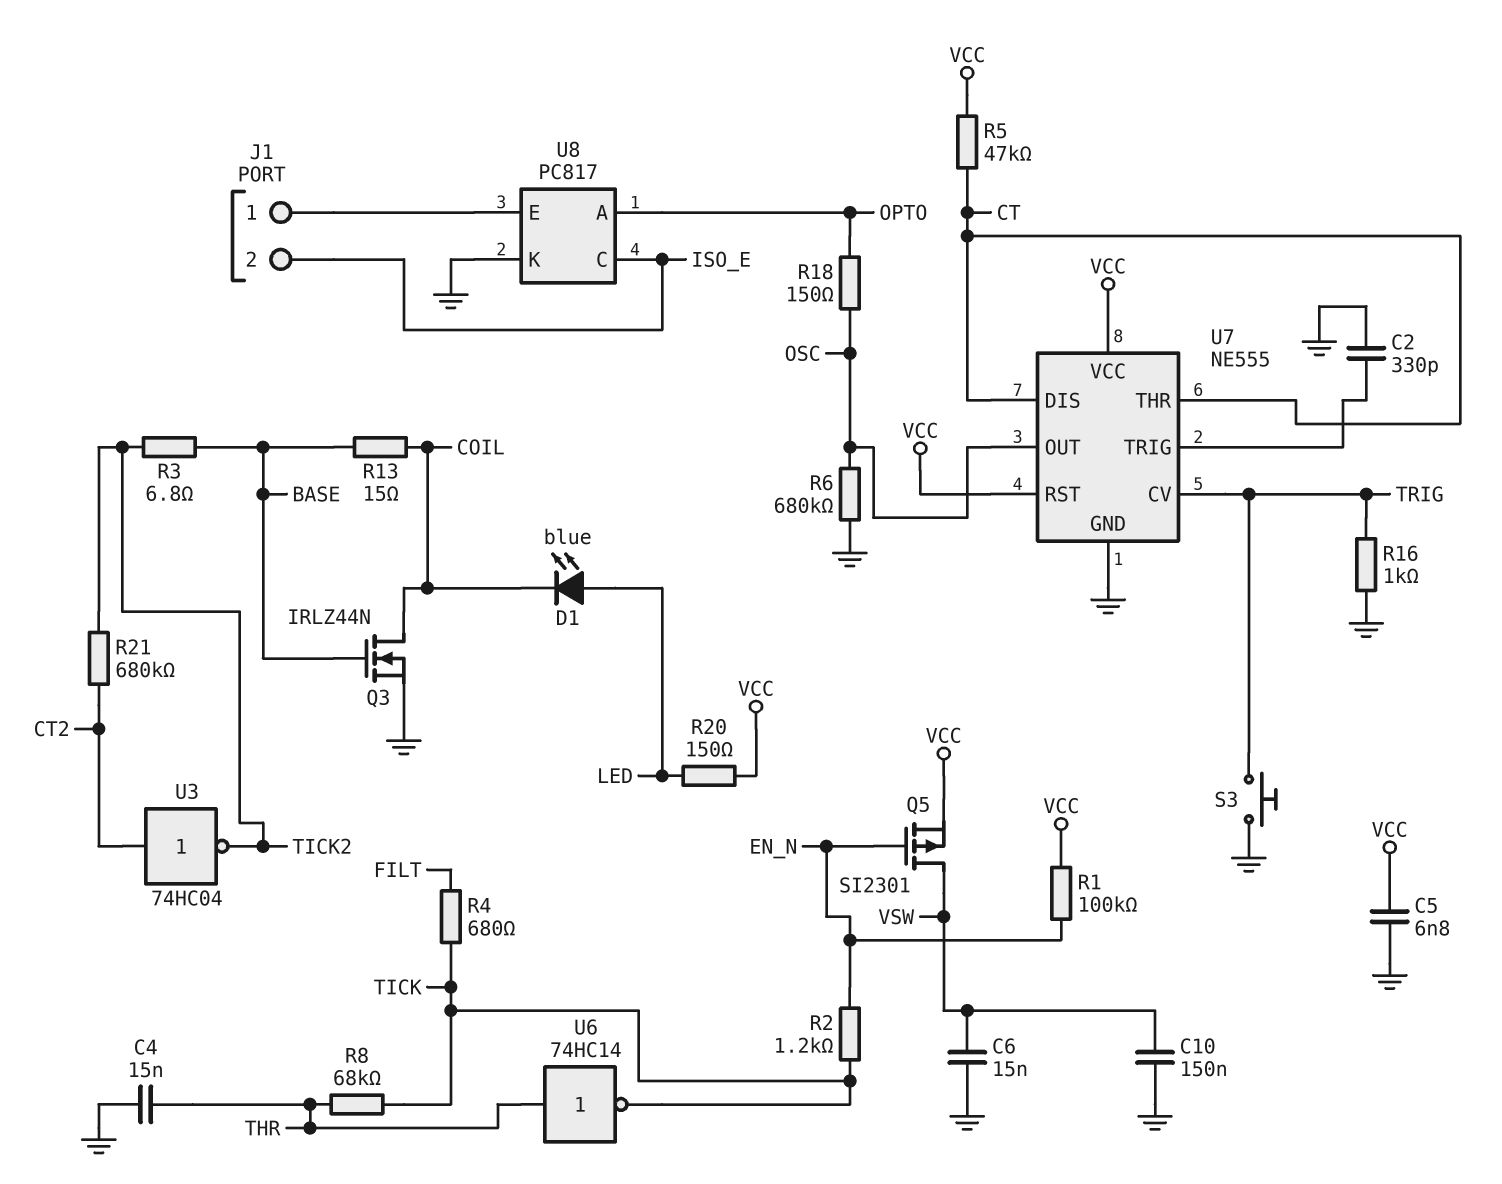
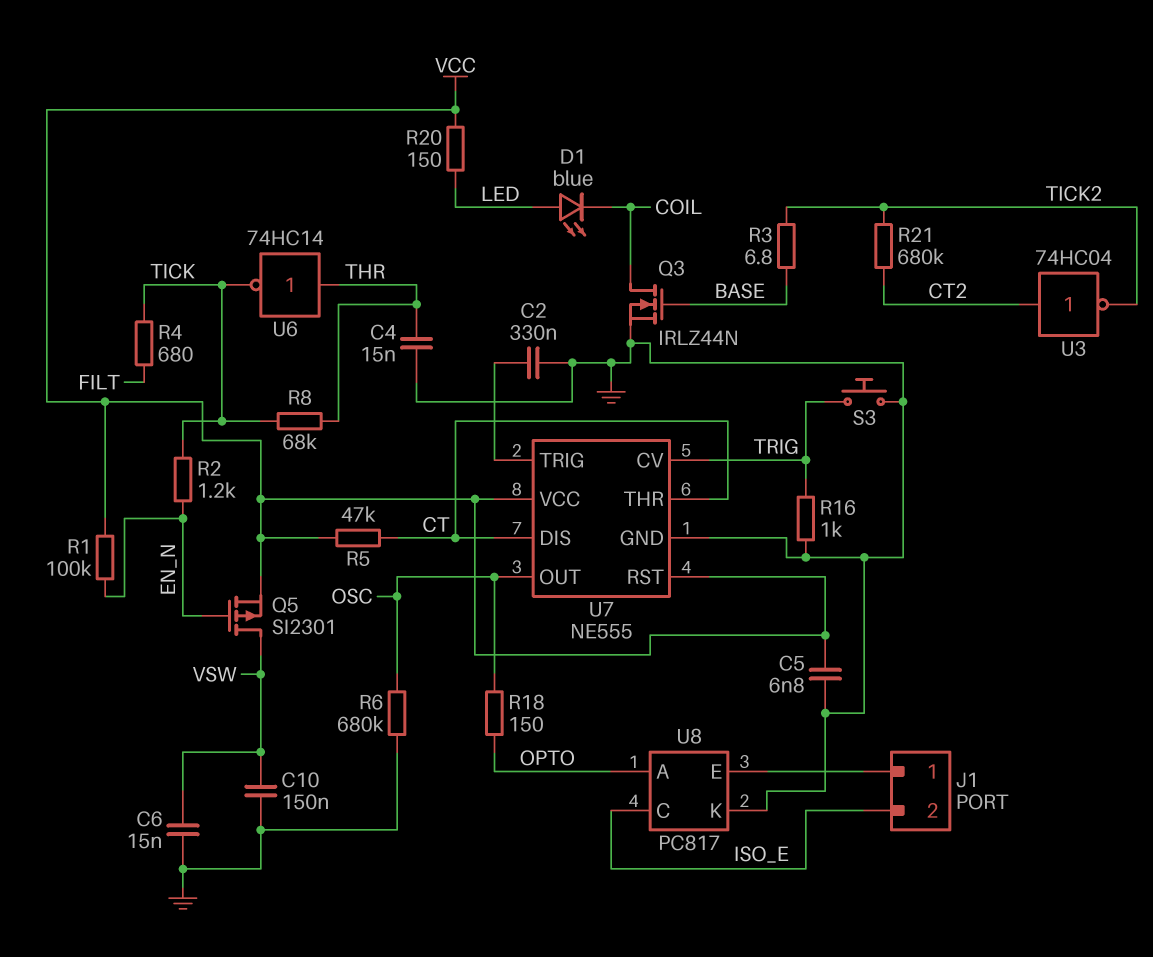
C2: 330pF (GND, U7/TRIG) -> 330nF (GND, U7/TRIG)
R13: 15 (BASE, COIL) -> none

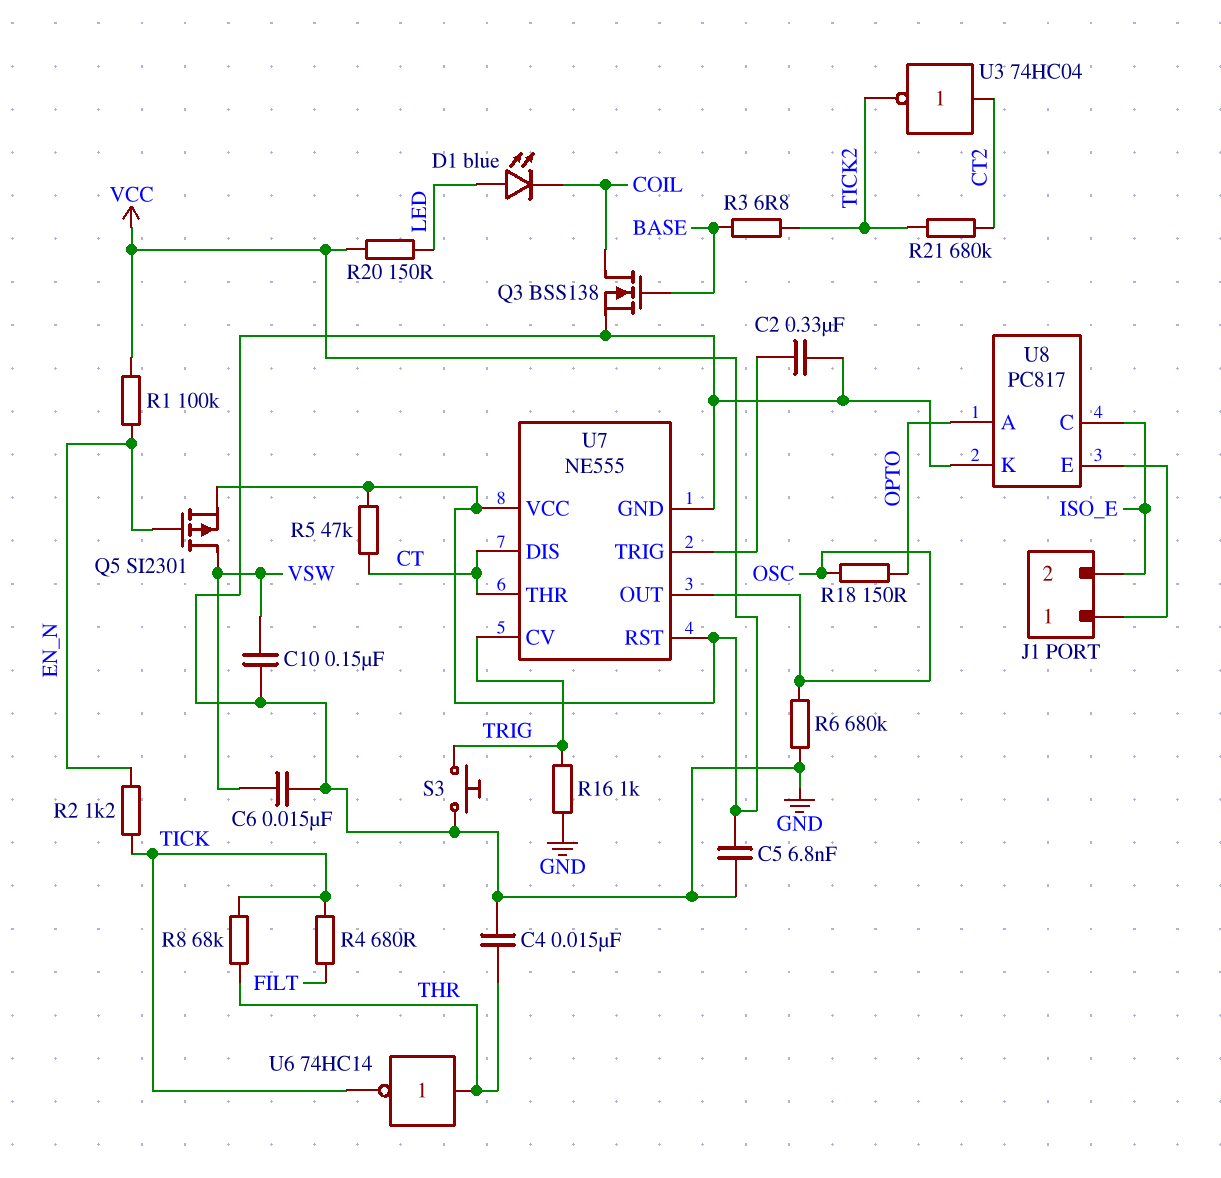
Q3: NMOS IRLZ44N (G BASE, D COIL, S GND) -> NMOS BSS138 (G BASE, D COIL, S GND)

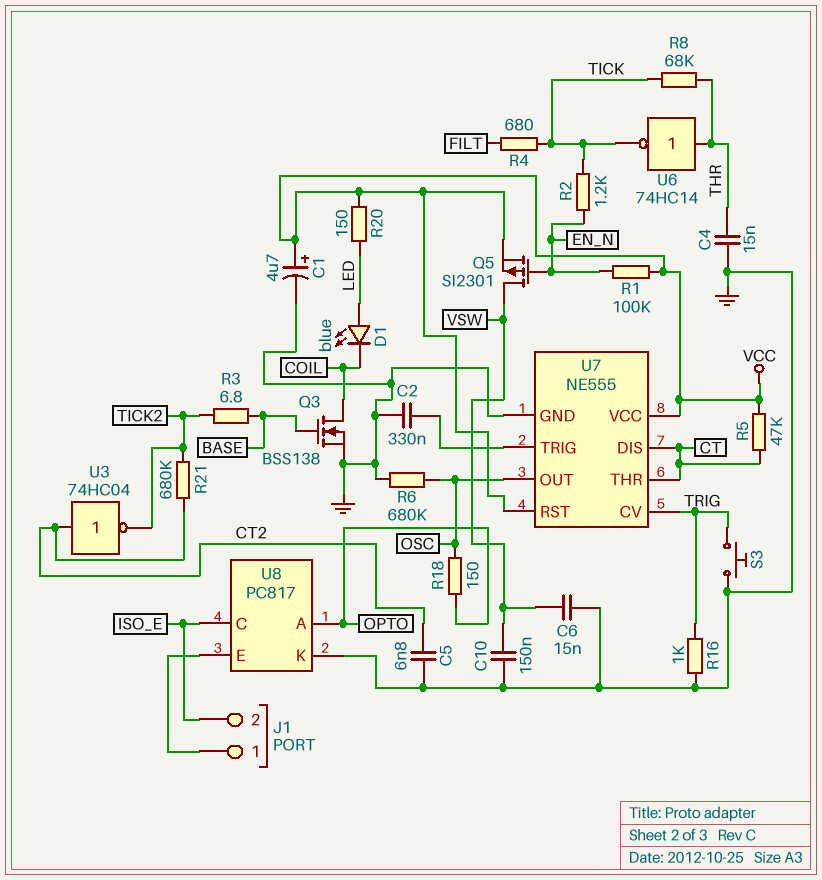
C1: none -> 4.7uF (plus VCC, minus GND)
C5: 6.8nF (GND, VCC) -> 6.8nF (CT2, GND)

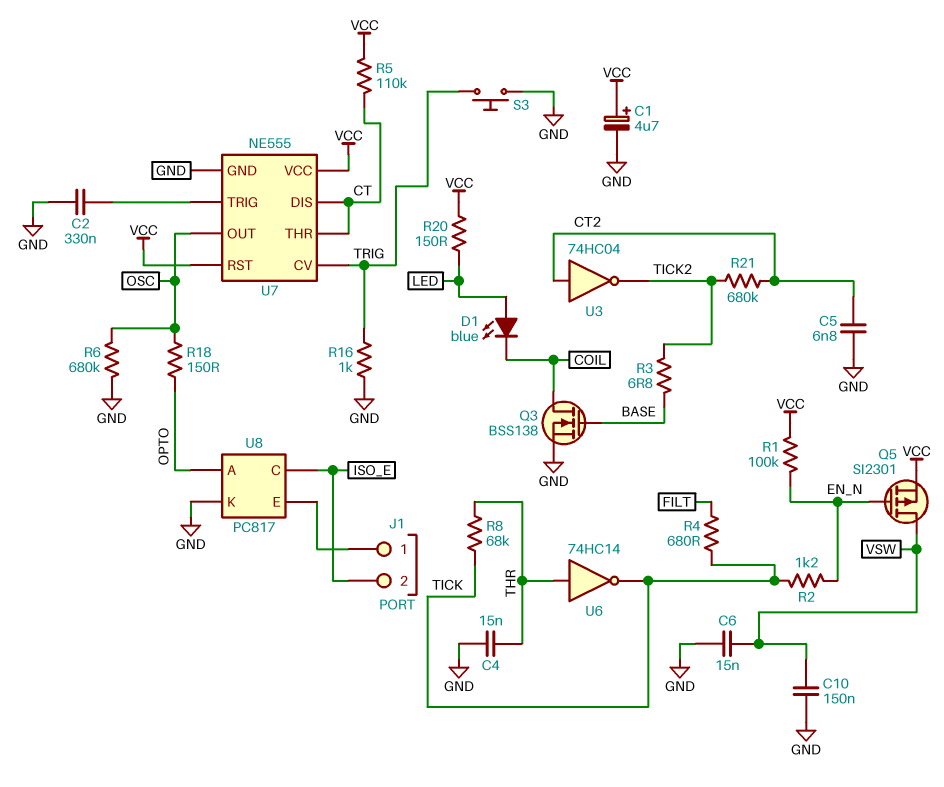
R5: 47k (CT, VCC) -> 110k (CT, VCC)

